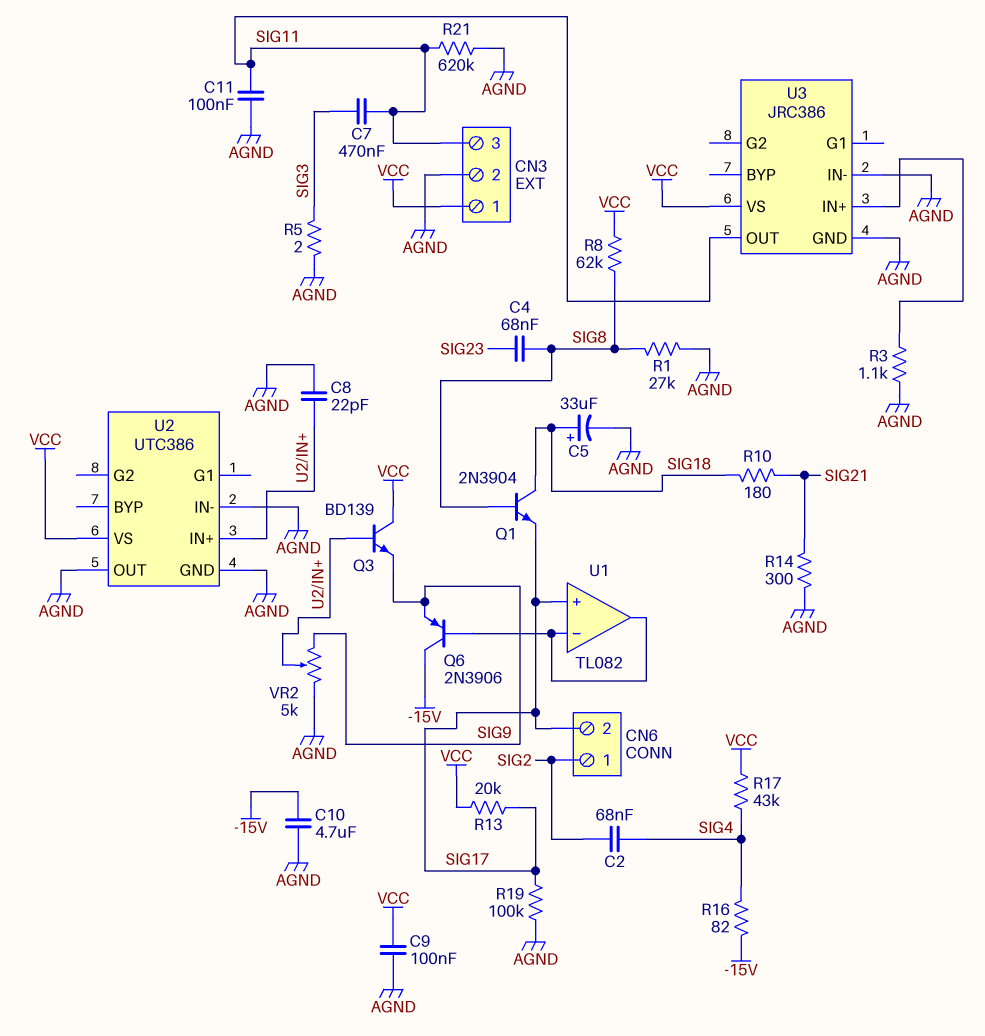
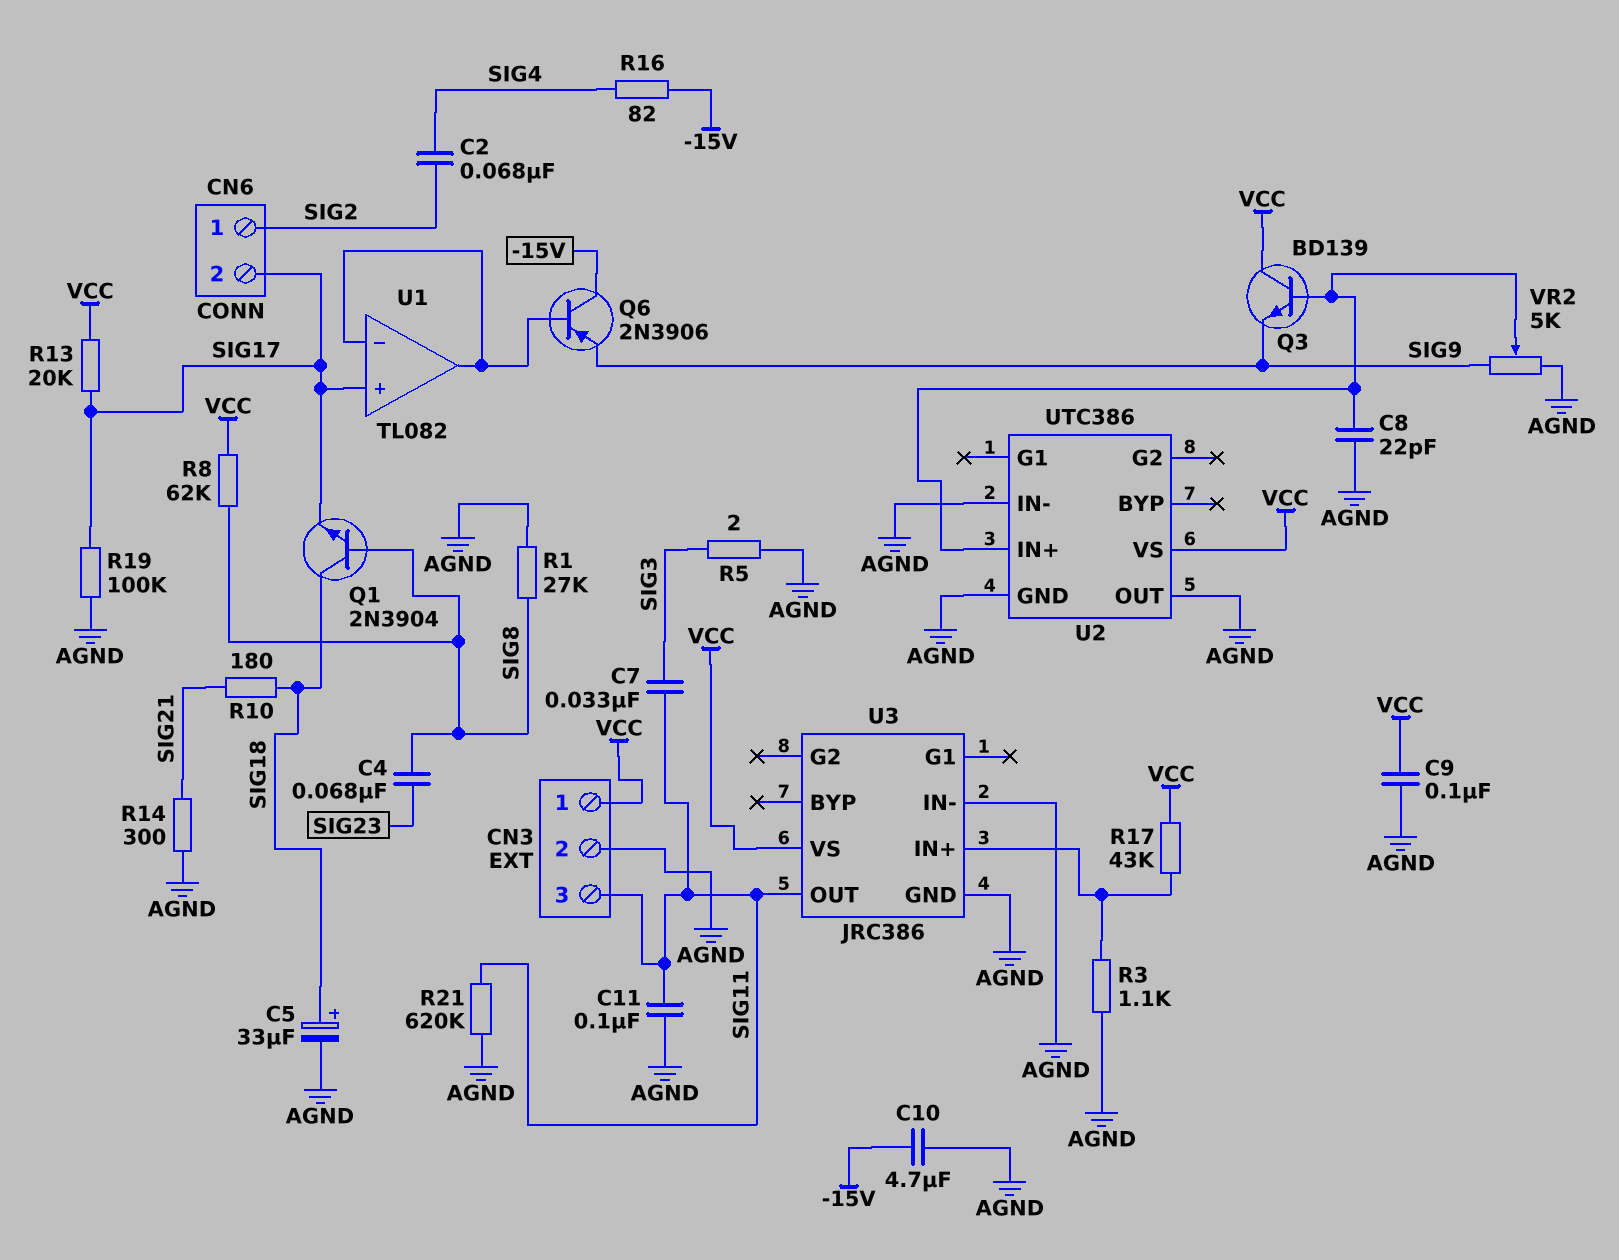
C7: 470nF (SIG3, SIG11) -> 33nF (SIG3, SIG11)
R17: 43k (SIG4, VCC) -> 43k (U3/IN+, VCC)

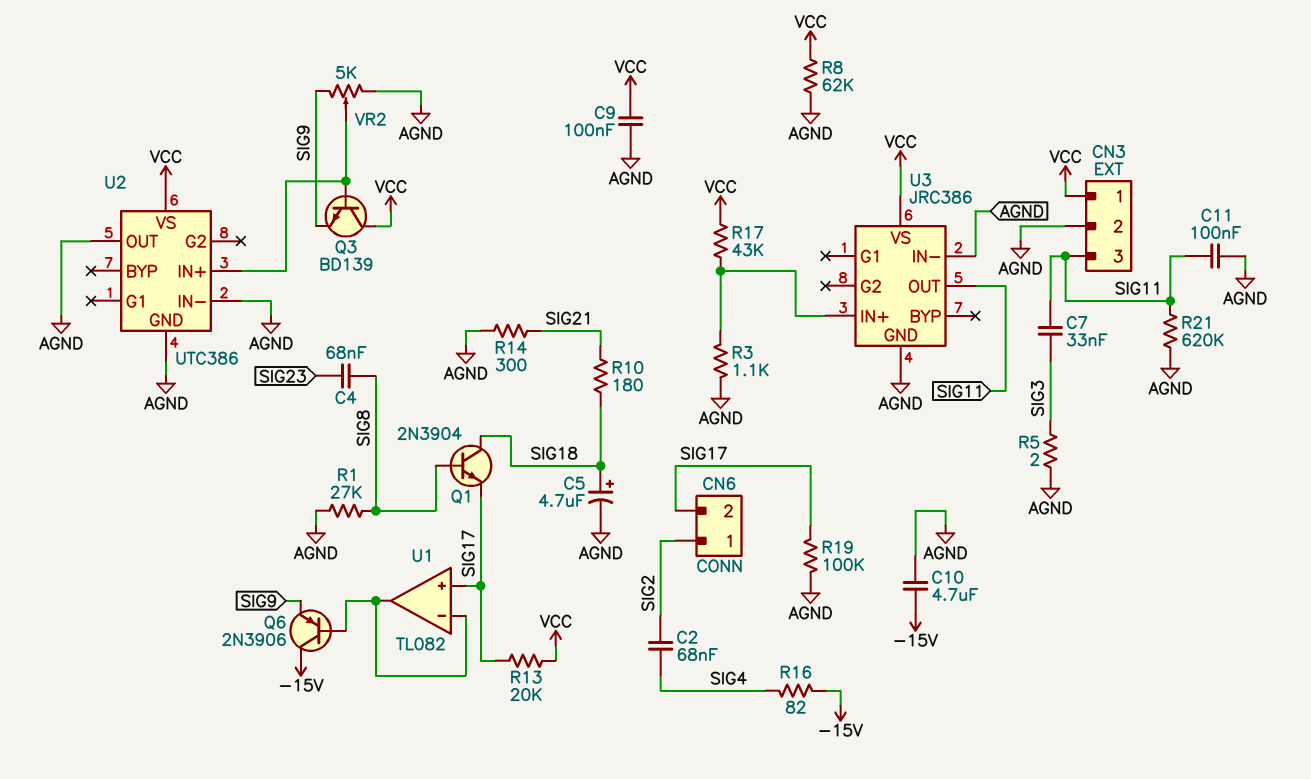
C5: 33uF (plus SIG18, minus AGND) -> 4.7uF (plus SIG18, minus AGND)
C8: 22pF (AGND, U2/IN+) -> none
R8: 62k (SIG8, VCC) -> 62k (AGND, VCC)

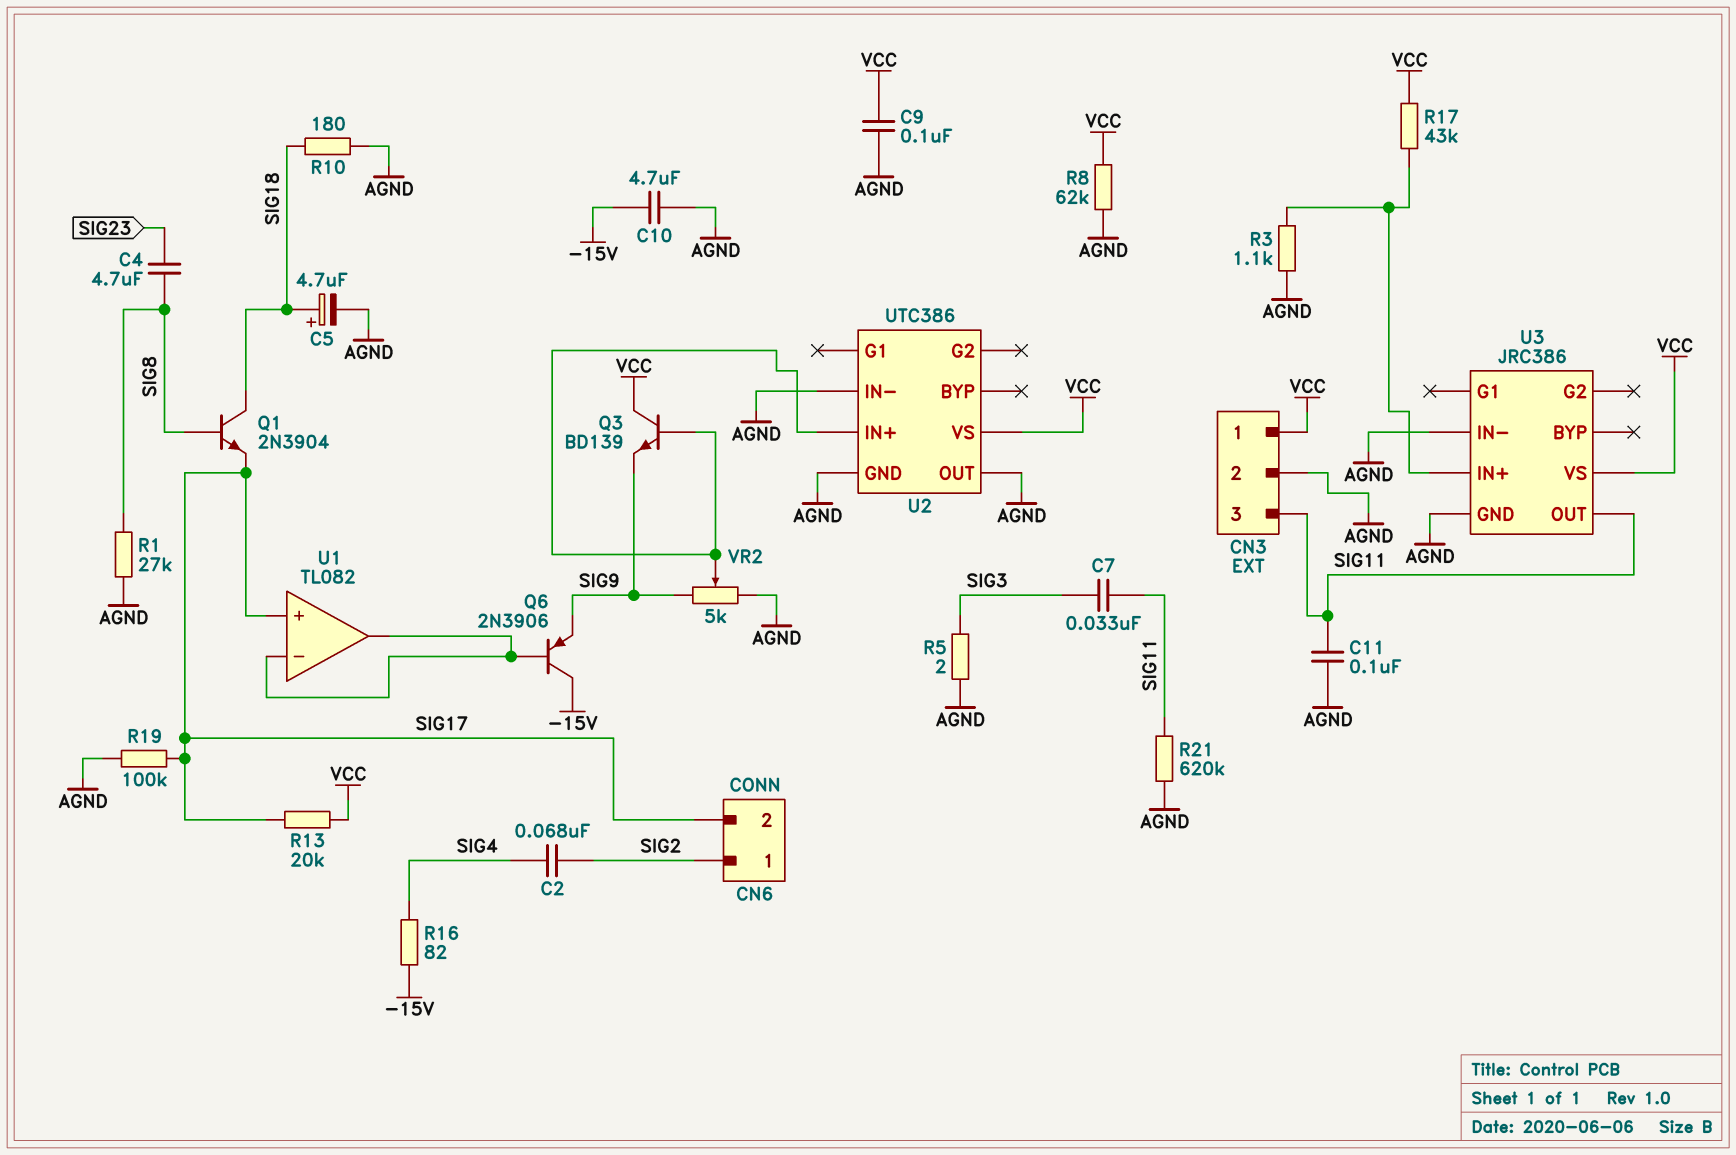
C4: 68nF (SIG8, SIG23) -> 4.7uF (SIG8, SIG23)
R10: 180 (SIG18, SIG21) -> 180 (AGND, SIG18)
R14: 300 (AGND, SIG21) -> none

